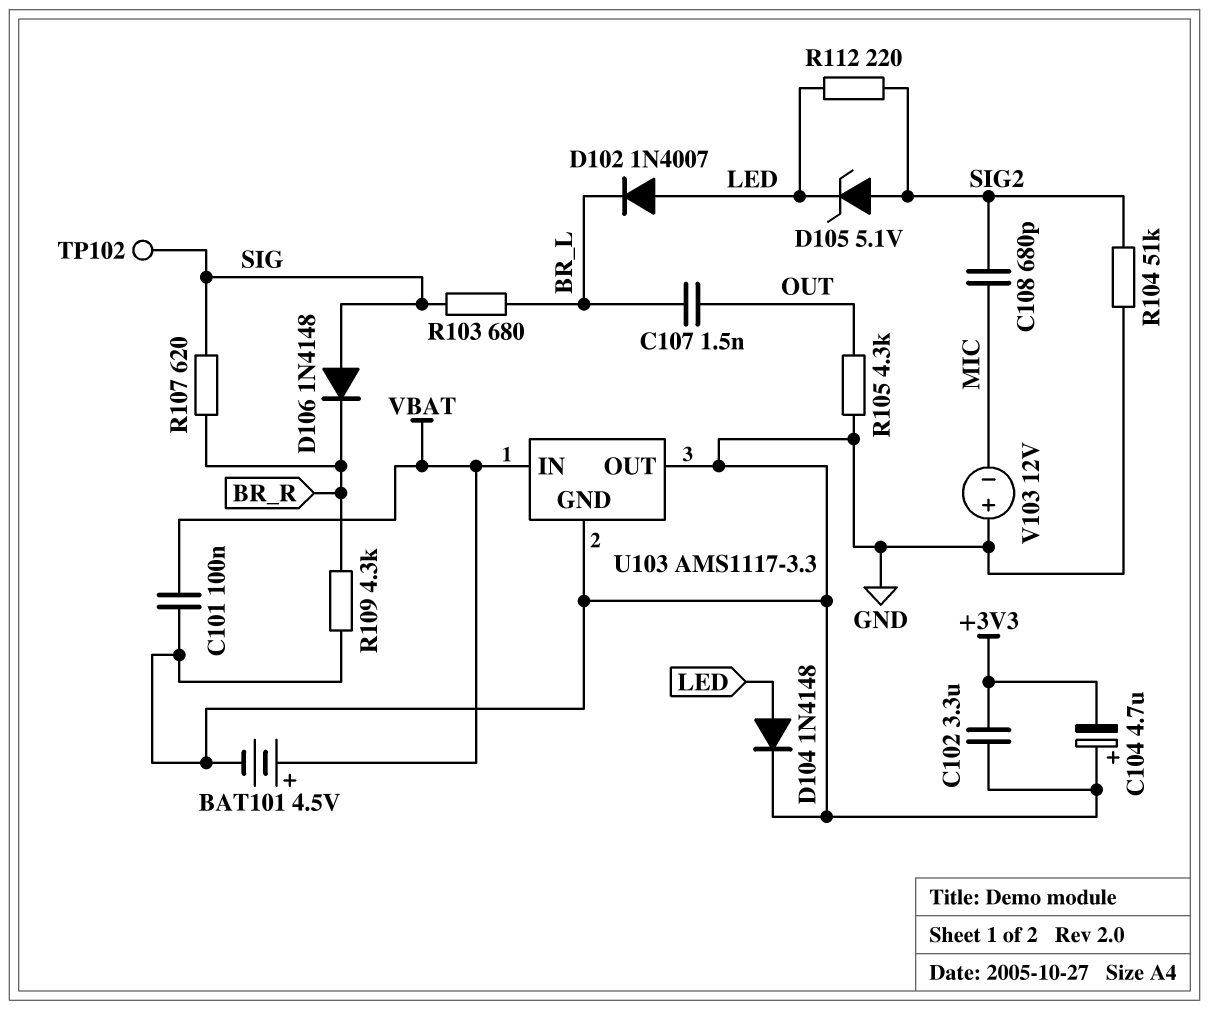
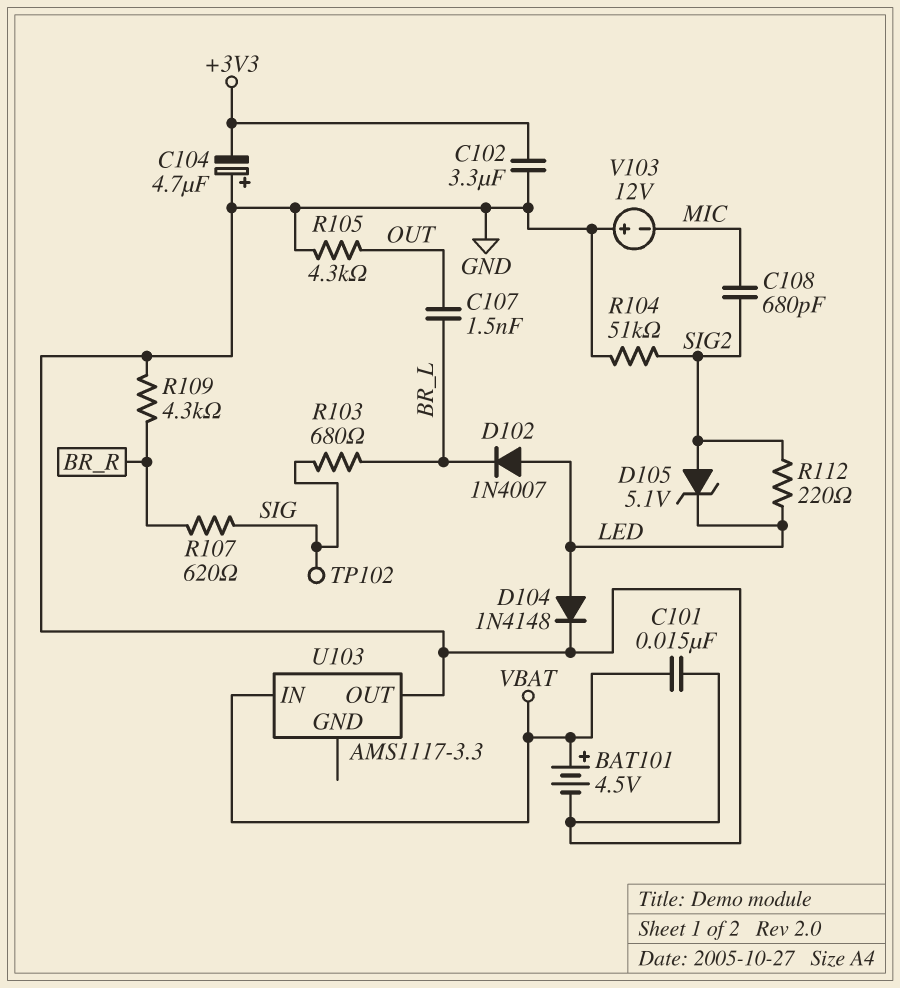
C101: 100nF (GND, VBAT) -> 15nF (GND, VBAT)
D106: diode 1N4148 (A SIG, K BR_R) -> none
U103 pin GND: GND -> none

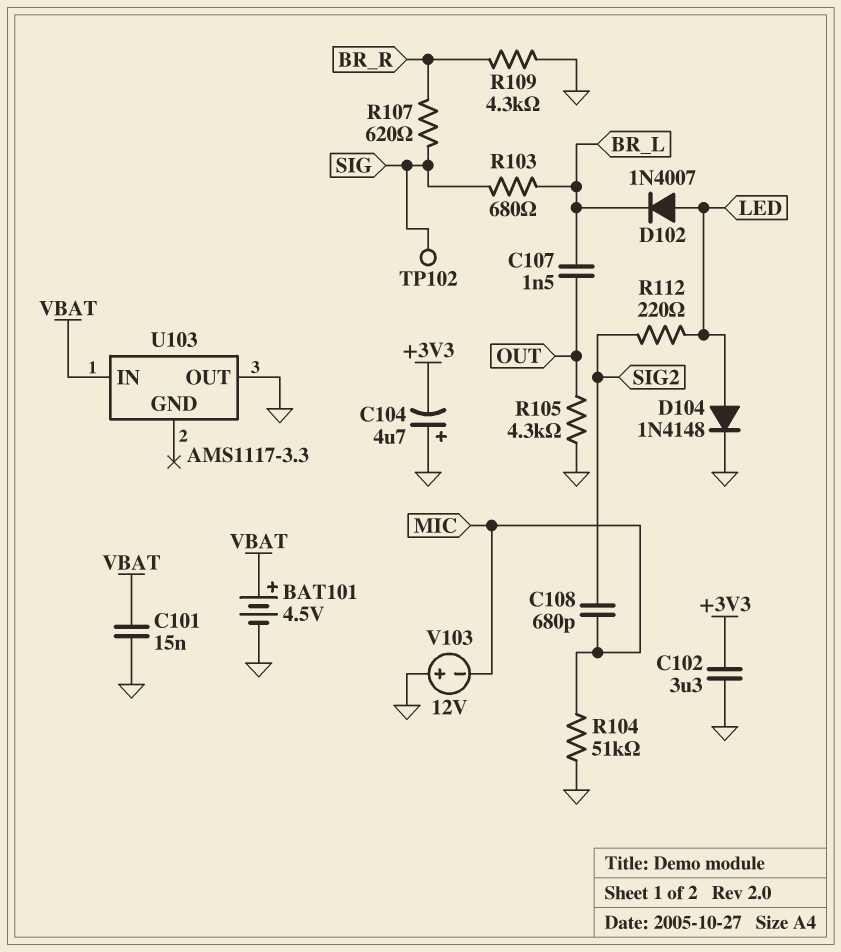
D105: zener 5.1V (A SIG2, K LED) -> none
R104: 51k (GND, SIG2) -> 51k (GND, MIC)

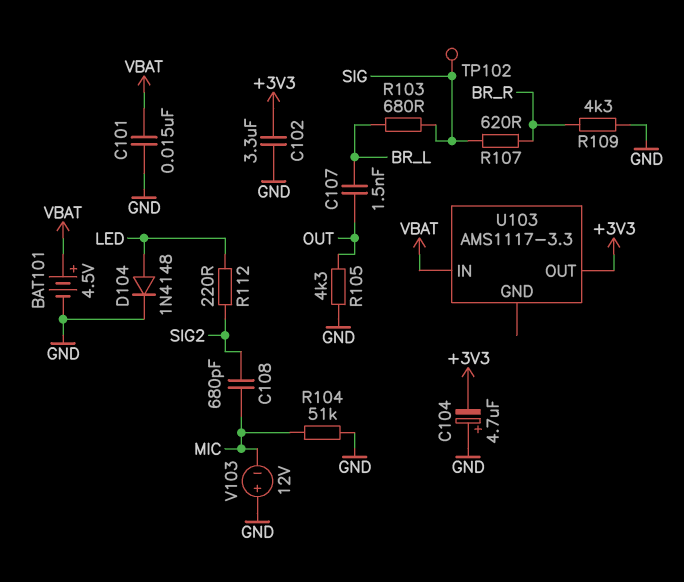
D102: diode 1N4007 (A LED, K BR_L) -> none
U103 pin OUT: GND -> +3V3

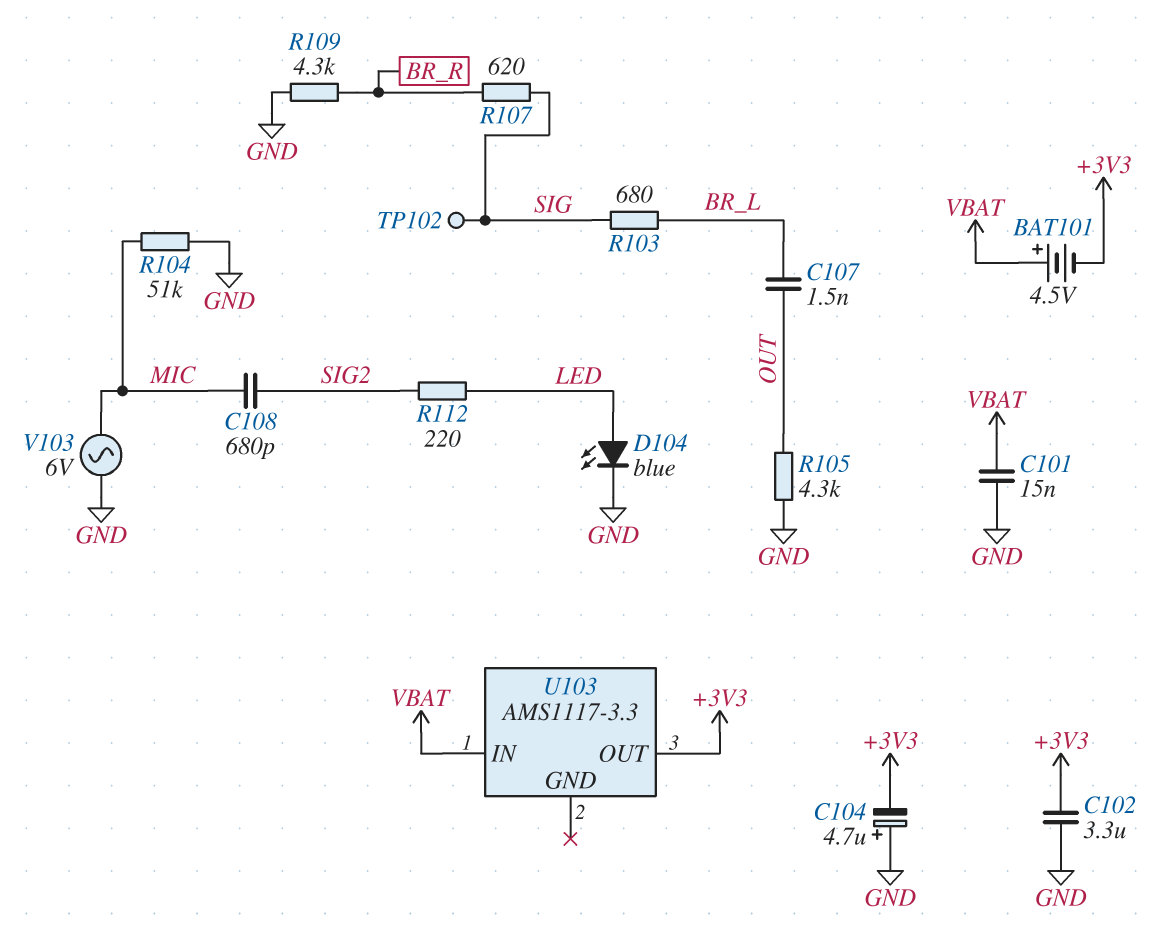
BAT101: 4.5V (plus VBAT, minus GND) -> 4.5V (plus VBAT, minus +3V3)
D104: diode 1N4148 (A LED, K GND) -> LED blue (A LED, K GND)
V103: 12V (plus GND, minus MIC) -> AC 6V (GND, MIC)

